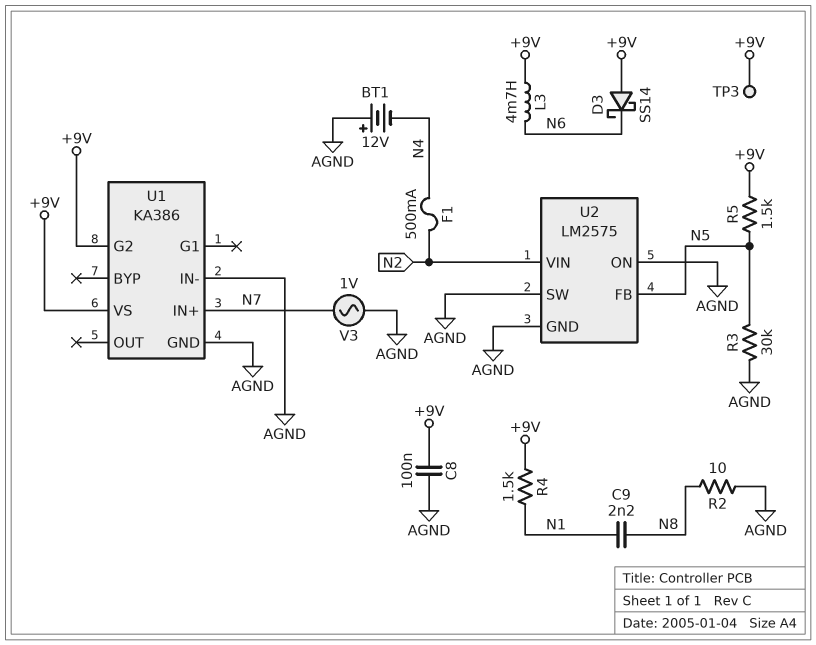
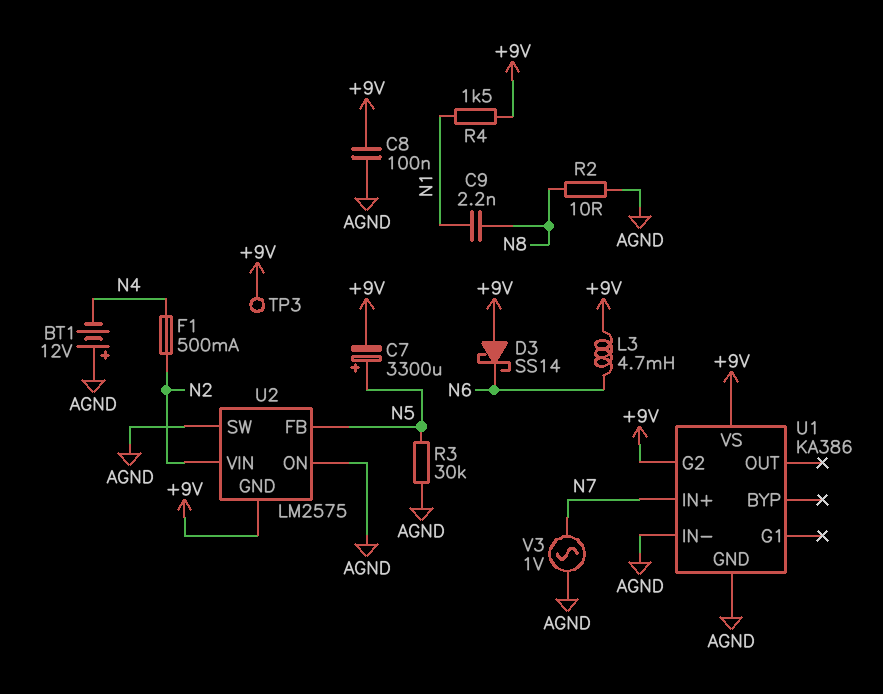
C7: none -> 3300uF (plus N5, minus +9V)
R5: 1.5k (+9V, N5) -> none
U2 pin GND: AGND -> +9V

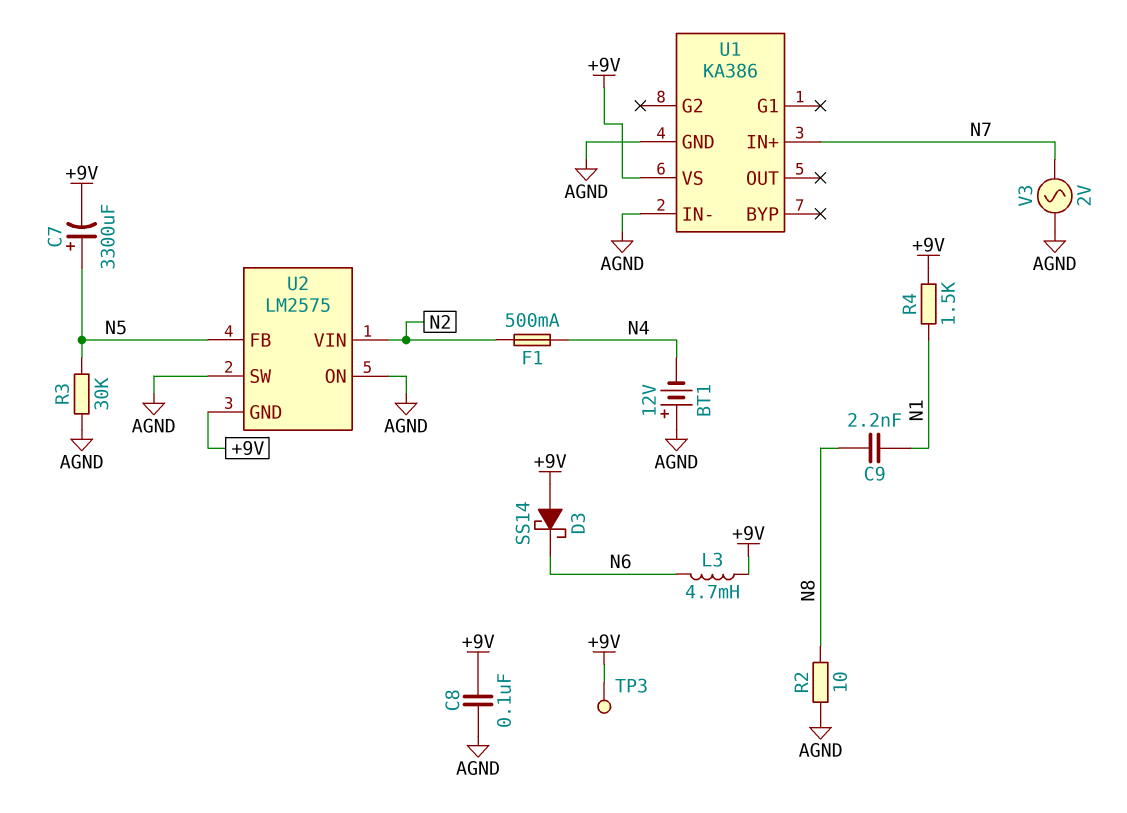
U1 pin G2: +9V -> none
V3: AC 1V (AGND, N7) -> AC 2V (AGND, N7)

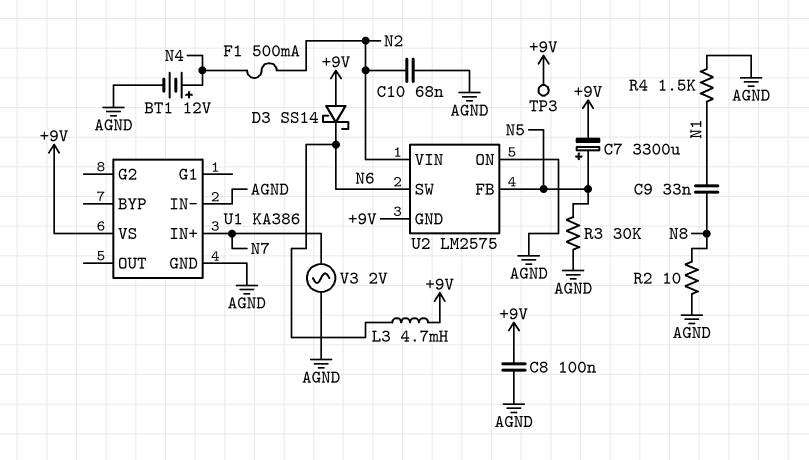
BT1: 12V (plus AGND, minus N4) -> 12V (plus N4, minus AGND)
C9: 2.2nF (N1, N8) -> 33nF (N1, N8)
C10: none -> 68nF (AGND, N2)
R4: 1.5k (+9V, N1) -> 1.5k (AGND, N1)
U2 pin SW: AGND -> N6

